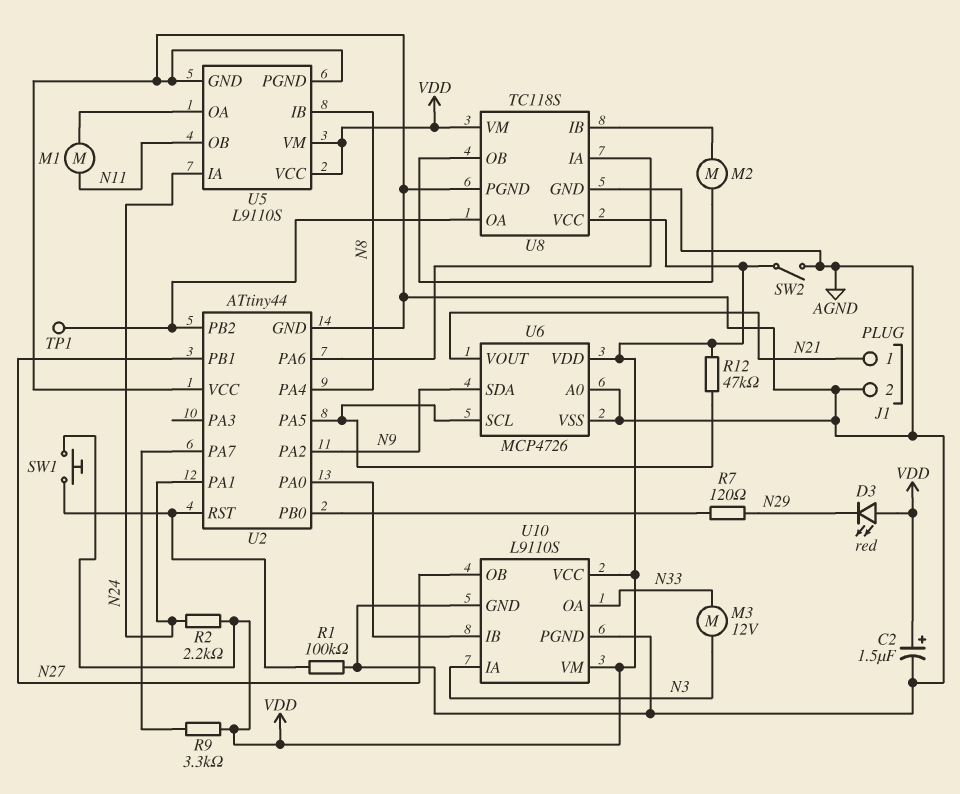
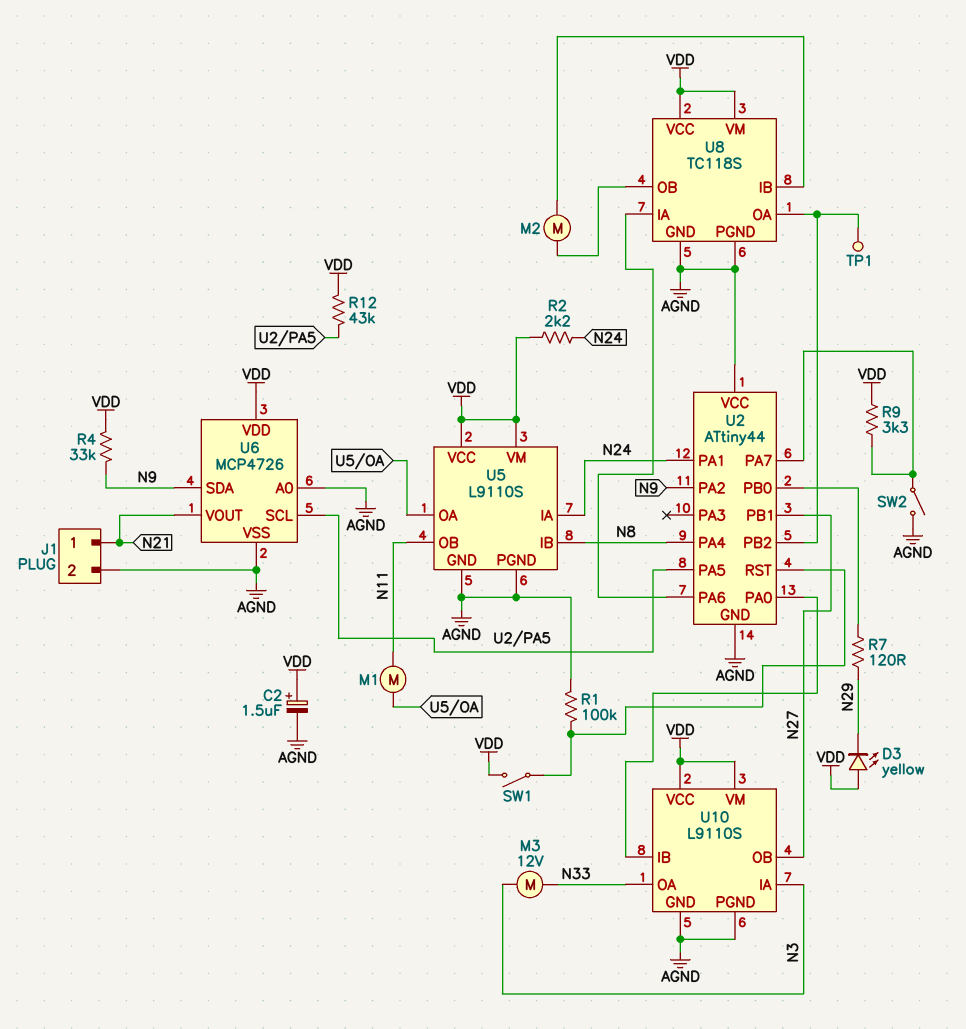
D3: LED red (A VDD, K N29) -> LED yellow (A VDD, K N29)
R4: none -> 33k (N9, VDD)
R12: 47k (U2/PA5, VDD) -> 43k (U2/PA5, VDD)
SW1: button (U2/RST, VDD) -> switch (U2/RST, VDD)
SW2: switch (AGND, VDD) -> switch (AGND, U2/PA7)

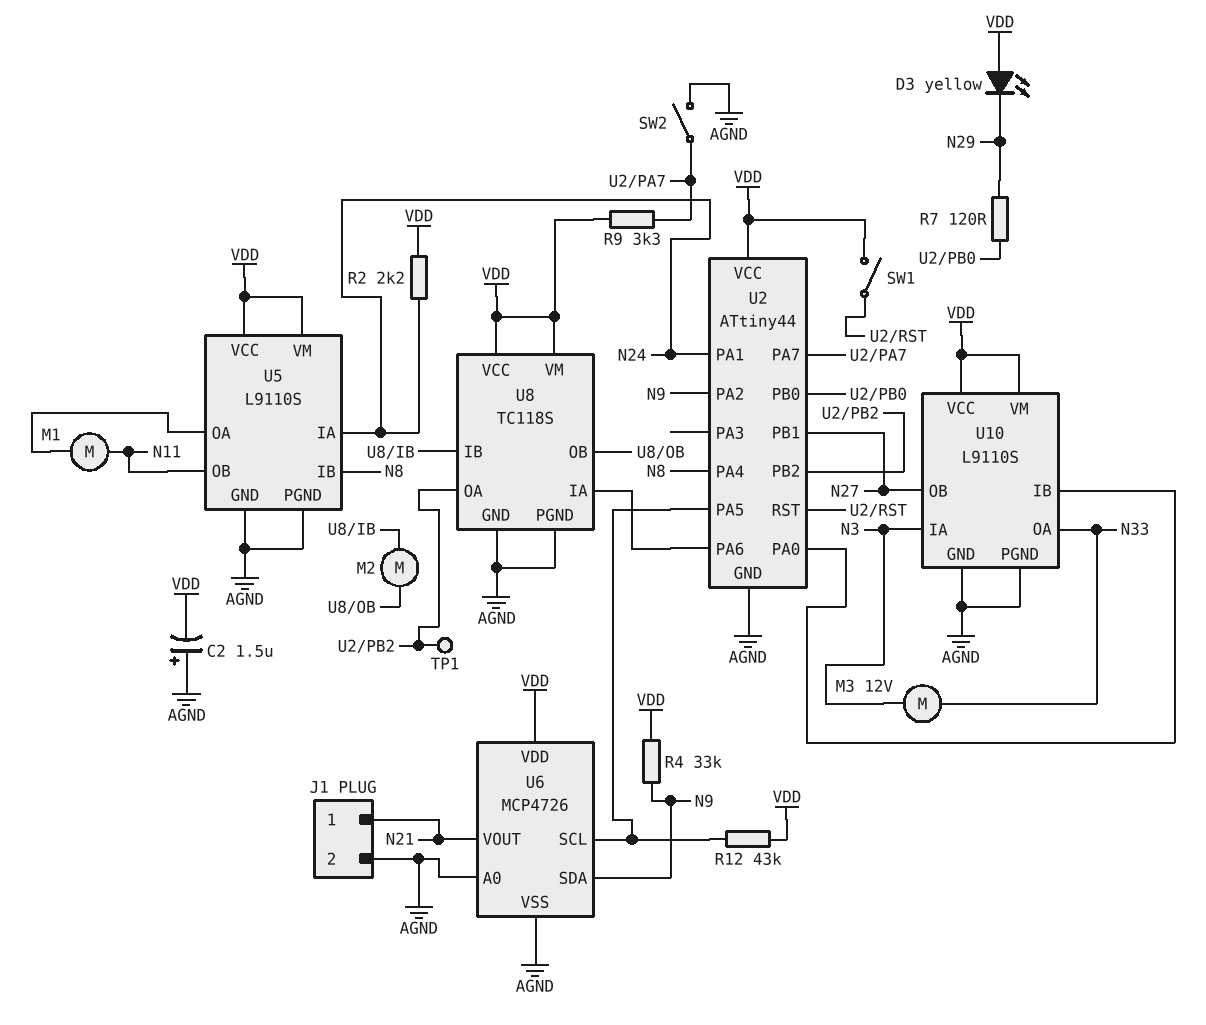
C2: 1.5uF (plus VDD, minus AGND) -> 1.5uF (plus AGND, minus VDD)
R1: 100k (AGND, U2/RST) -> none
U2 pin VCC: AGND -> VDD

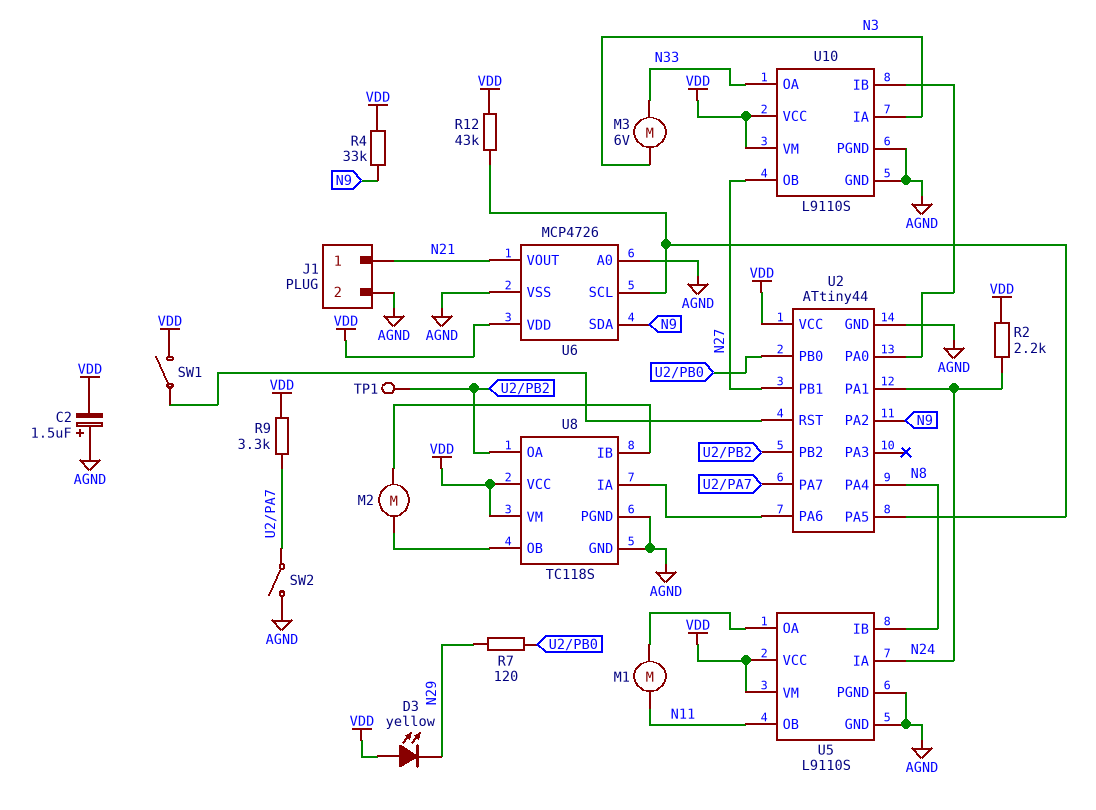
M3: motor 12V (N3, N33) -> motor 6V (N3, N33)

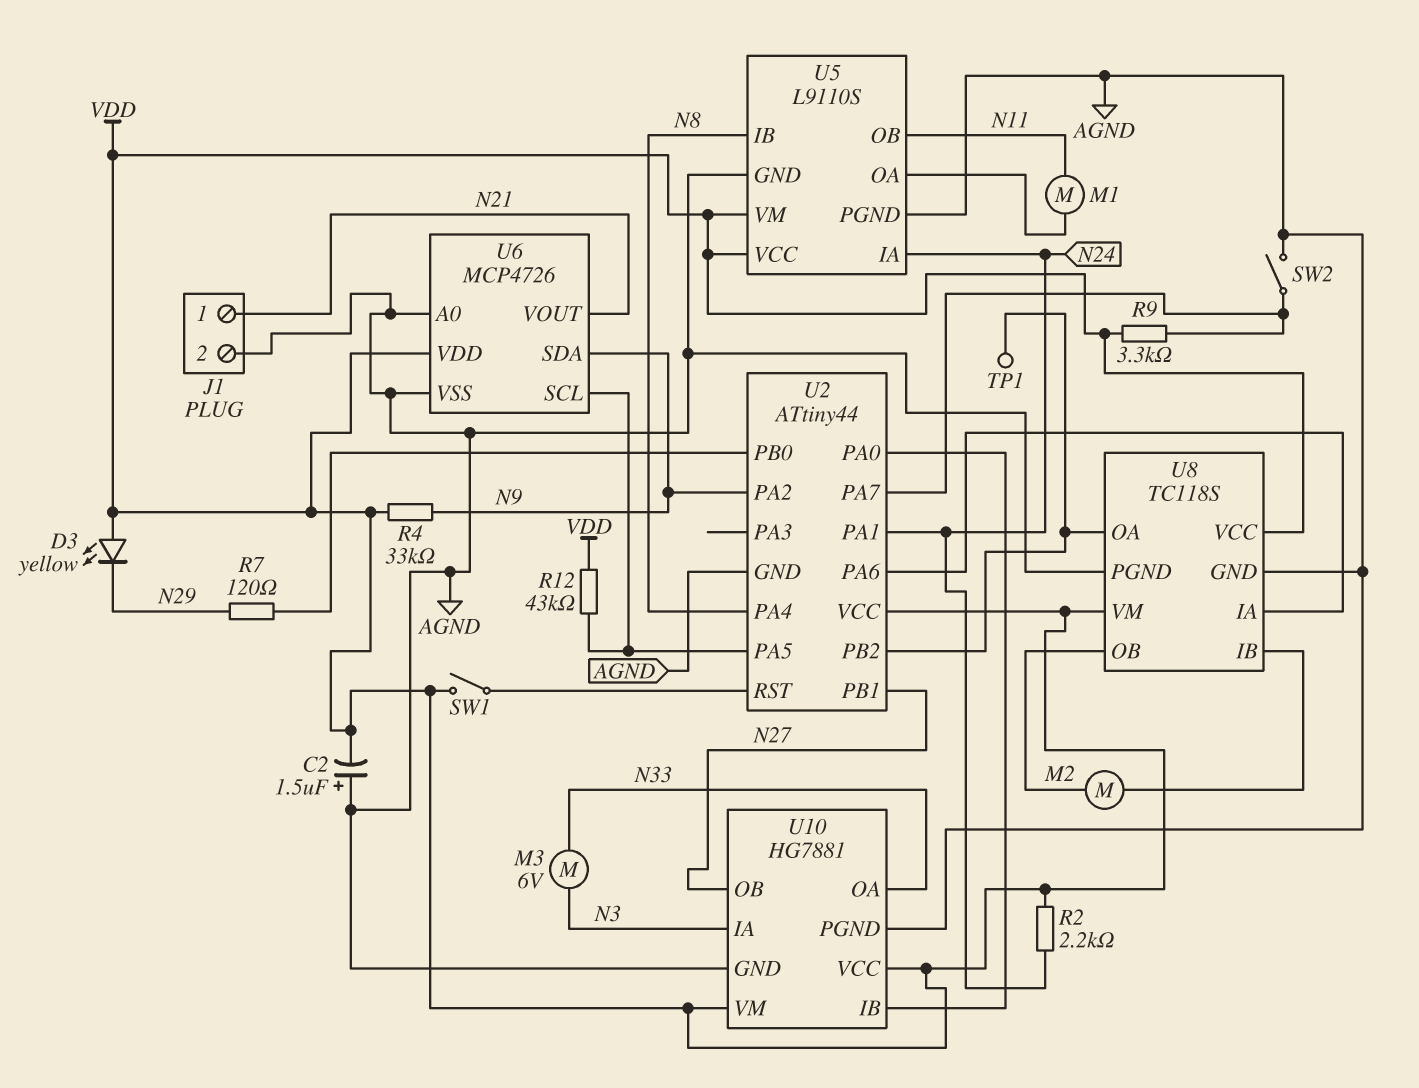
U10: L9110S -> HG7881

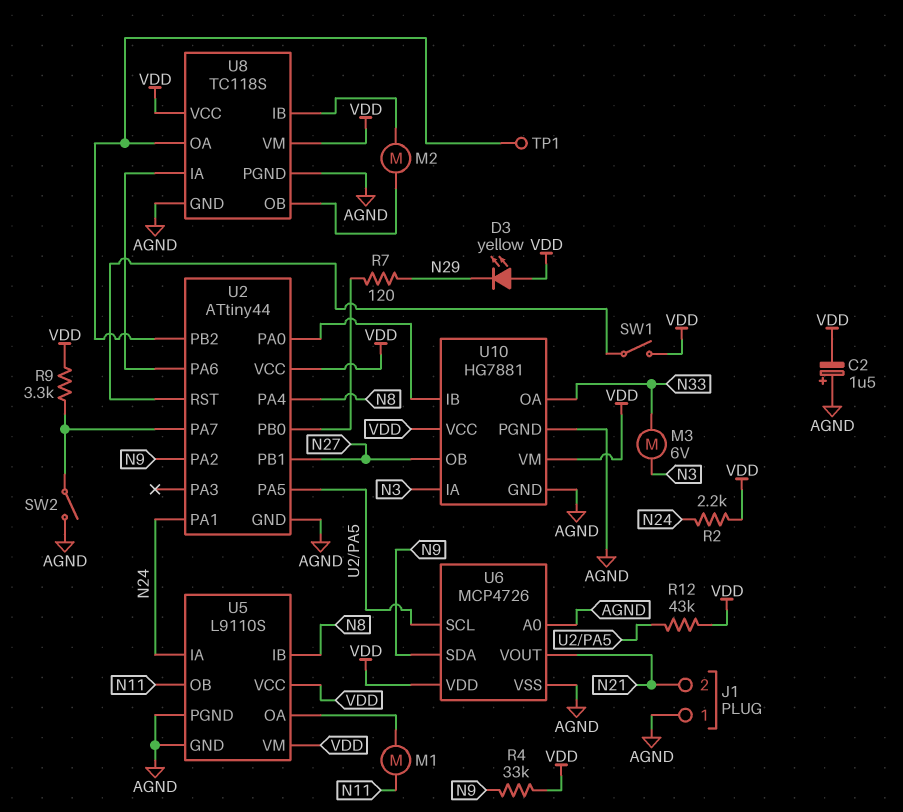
J1 pin 1: N21 -> AGND
J1 pin 2: AGND -> N21

